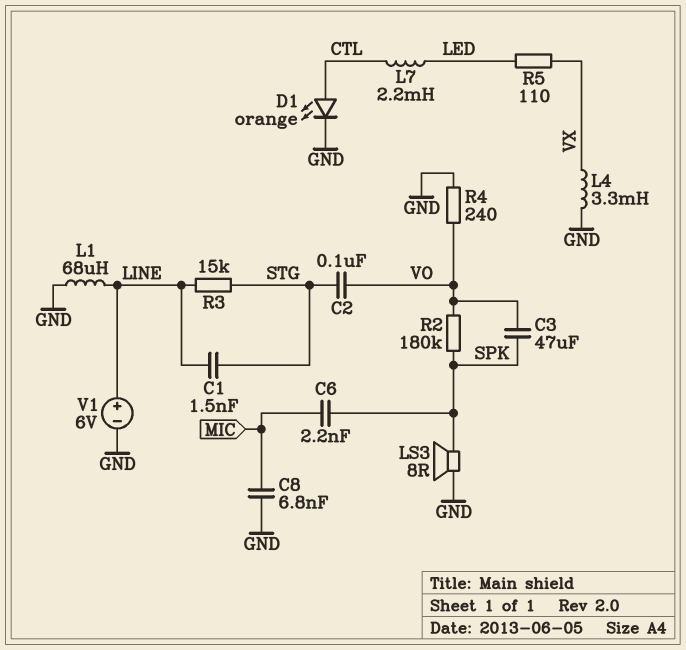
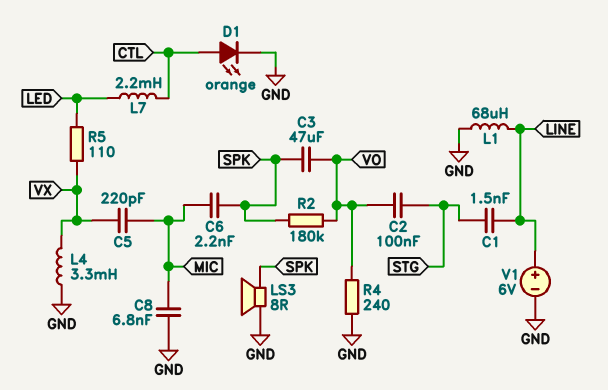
C5: none -> 220pF (MIC, VX)
R3: 15k (LINE, STG) -> none

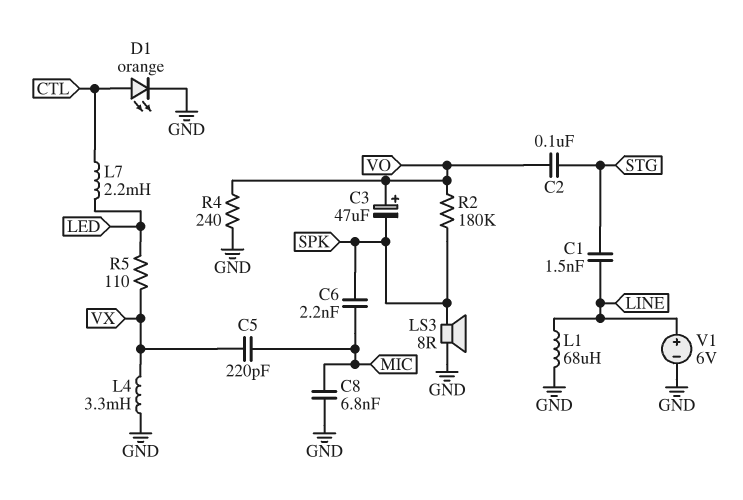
C3: 47uF (SPK, VO) -> 47uF (plus VO, minus SPK)

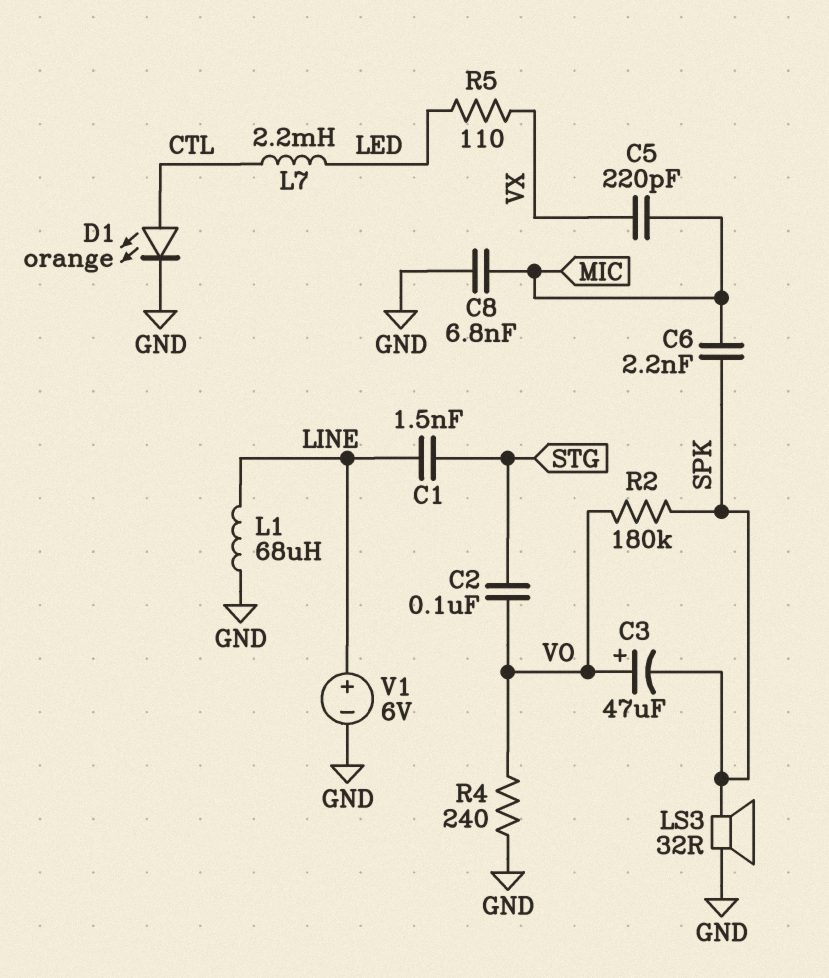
L4: 3.3mH (GND, VX) -> none
LS3: speaker 8R (GND, SPK) -> speaker 32R (GND, SPK)

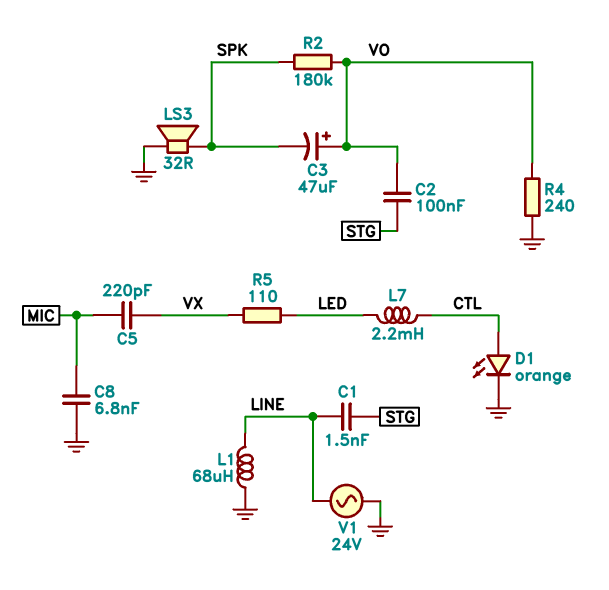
C6: 2.2nF (MIC, SPK) -> none
V1: 6V (plus LINE, minus GND) -> AC 24V (GND, LINE)

